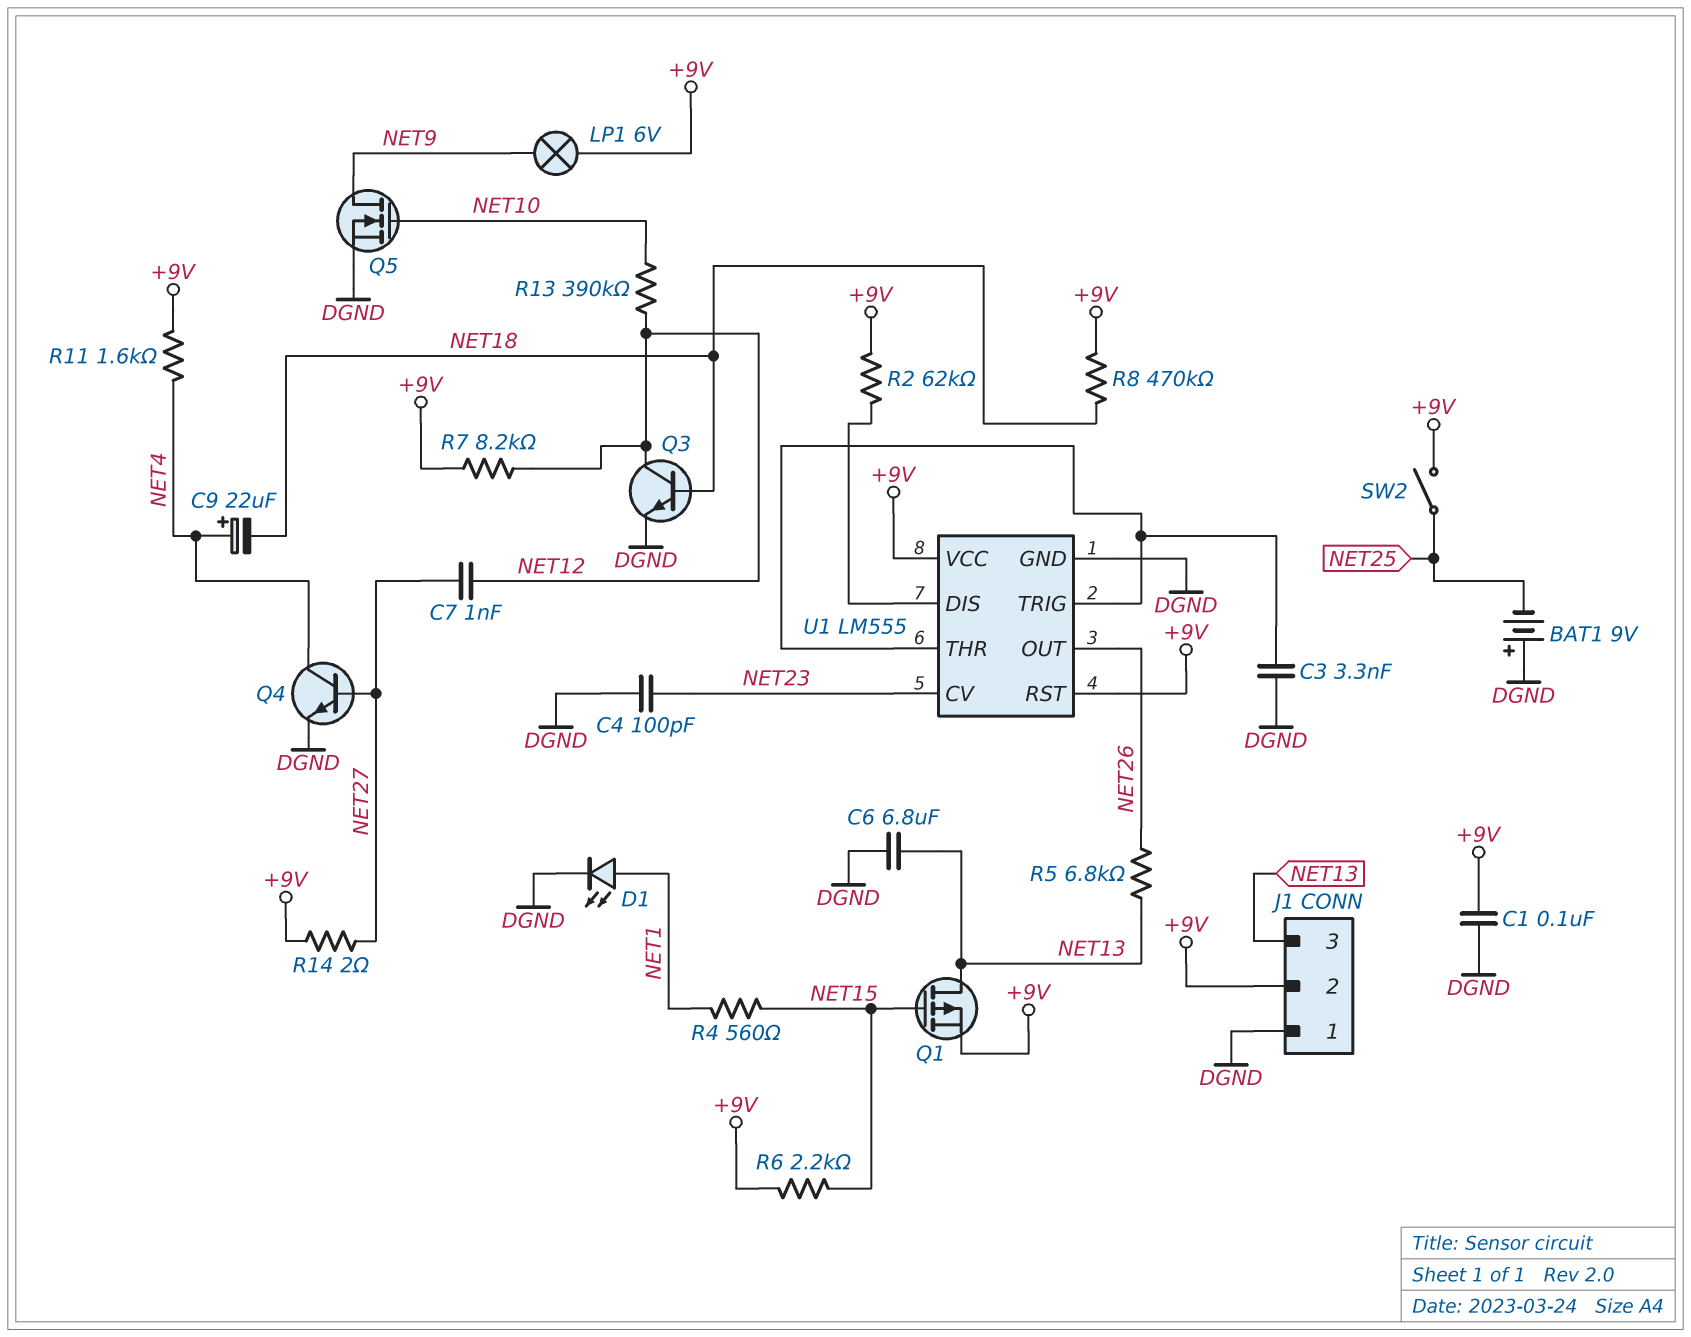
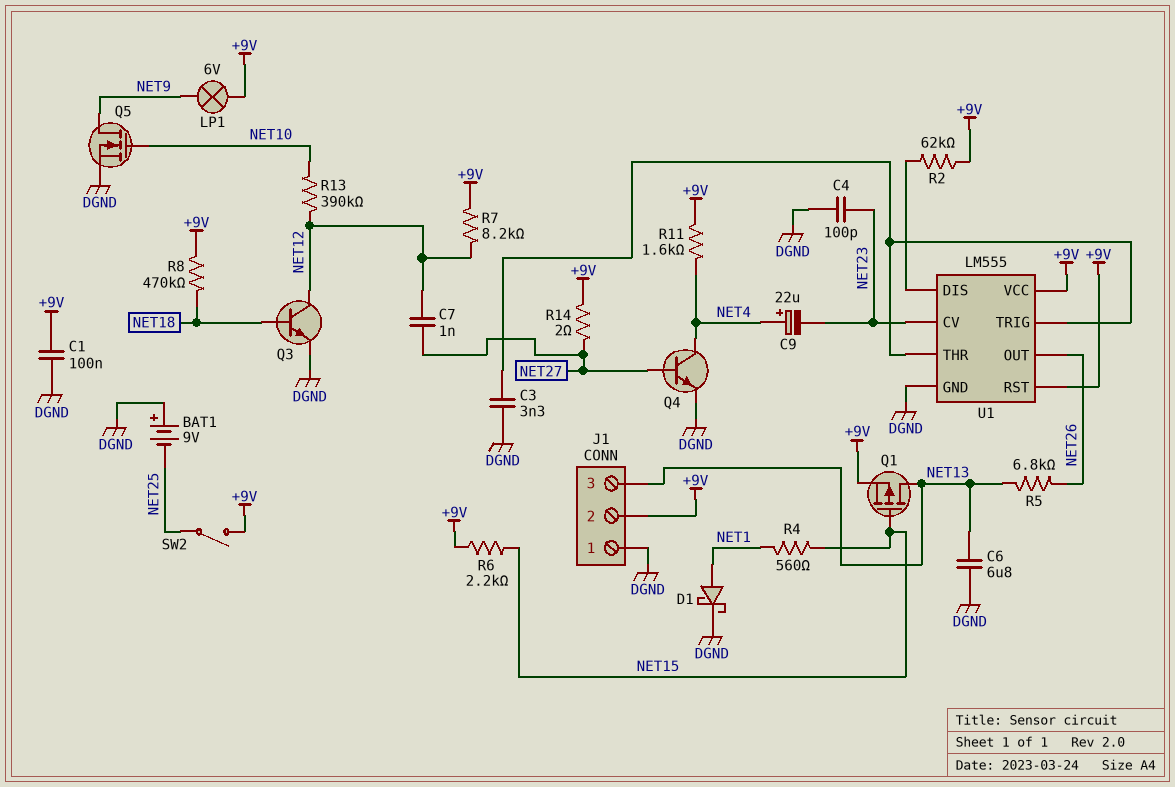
C9: 22uF (plus NET4, minus NET18) -> 22uF (plus NET4, minus NET23)
D1: LED (A NET1, K DGND) -> schottky (A NET1, K DGND)

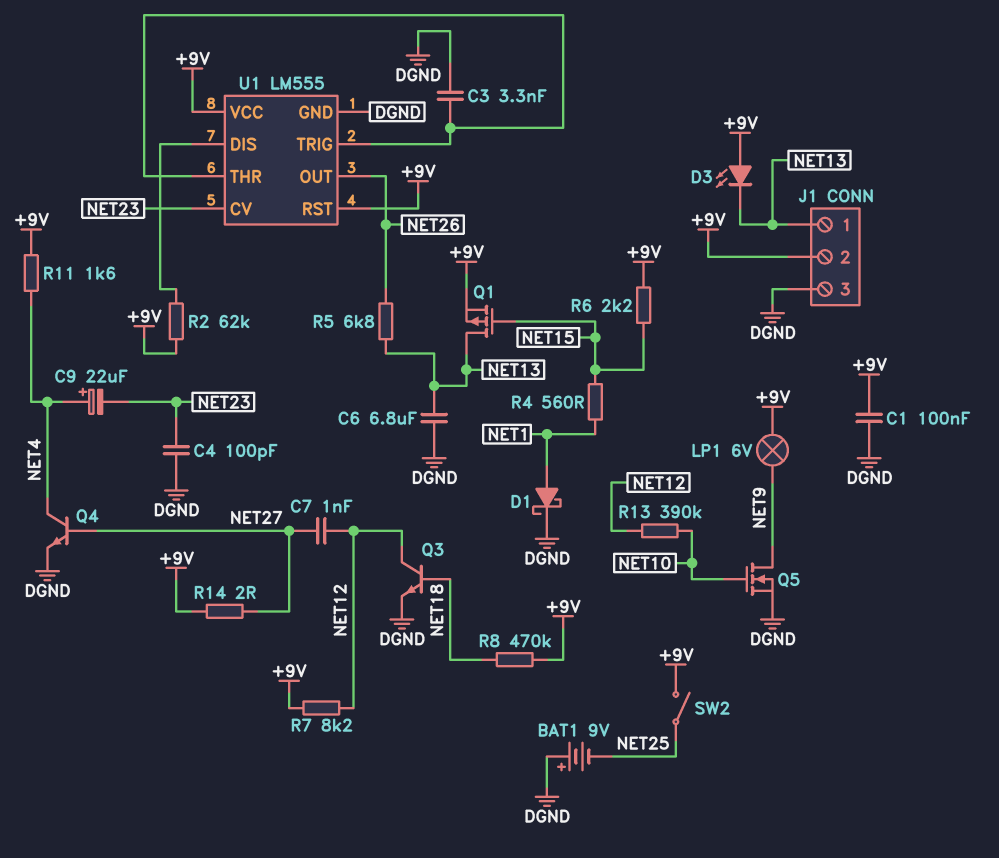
D3: none -> LED (A +9V, K NET13)
J1 pin 1: DGND -> NET13
J1 pin 3: NET13 -> DGND

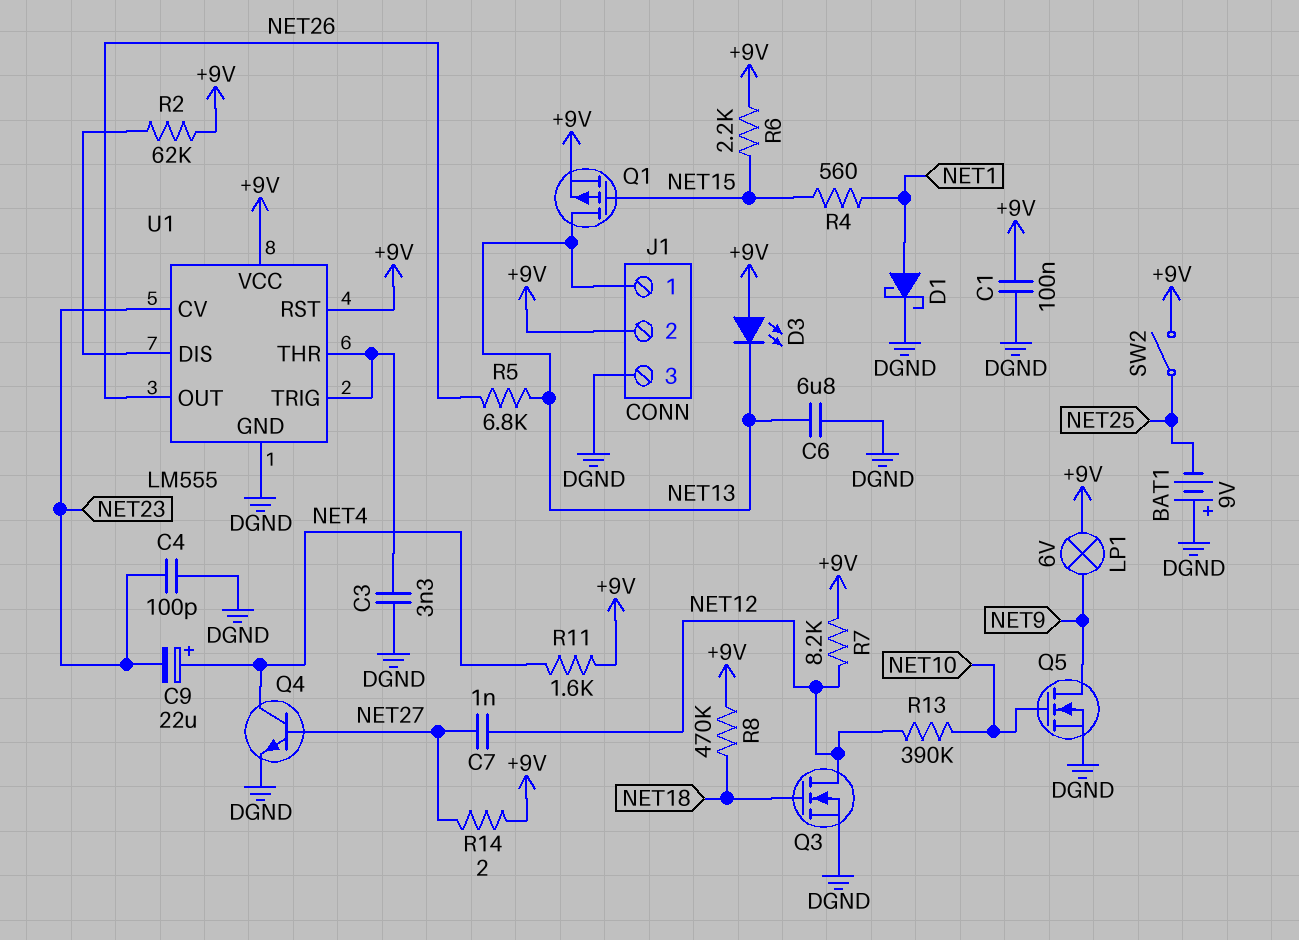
Q3: NPN (B NET18, C NET12, E DGND) -> NMOS (G NET18, D NET12, S DGND)

